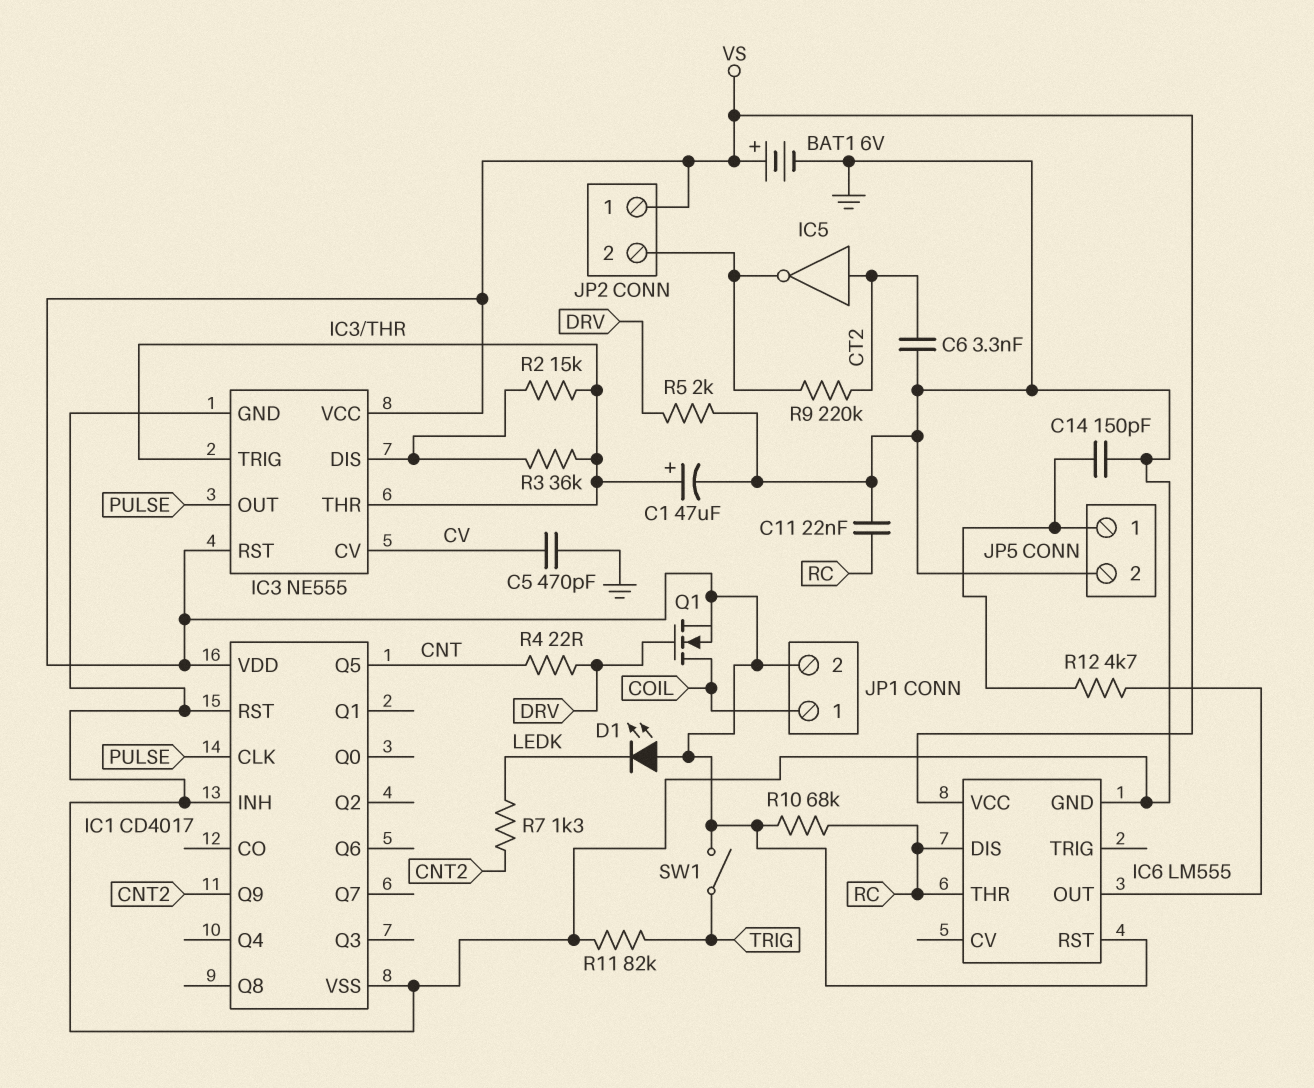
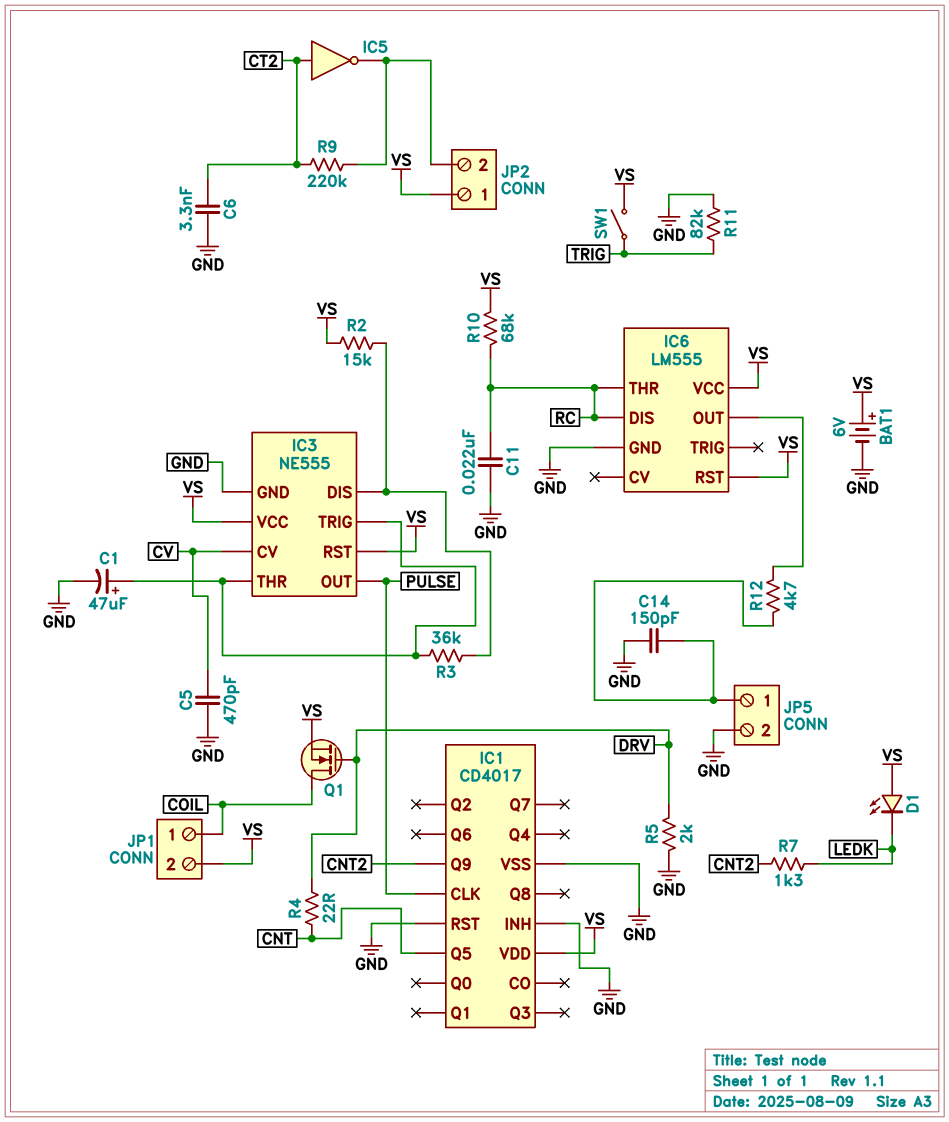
R2: 15k (IC3/DIS, IC3/THR) -> 15k (IC3/DIS, VS)

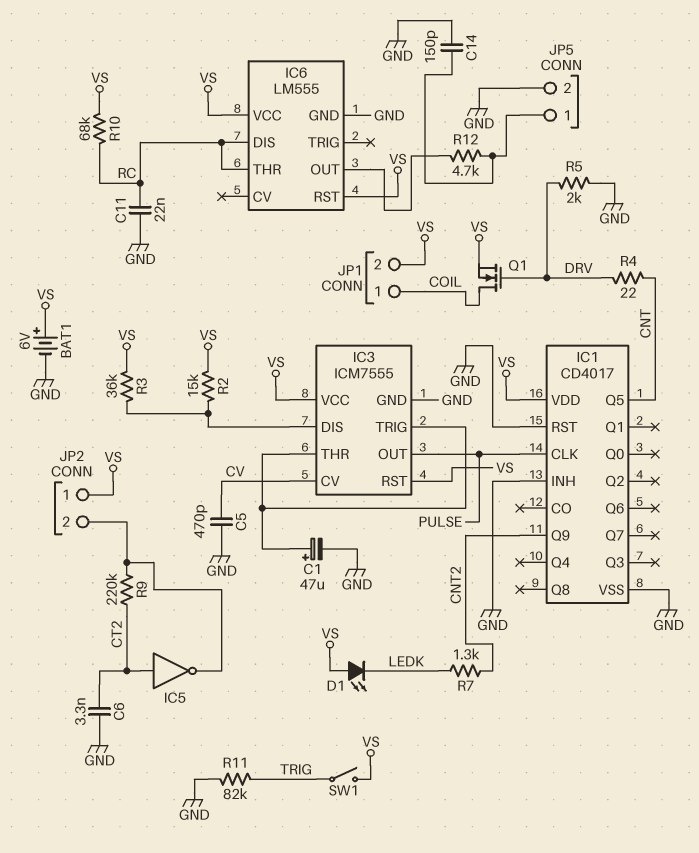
IC3: NE555 -> ICM7555
R3: 36k (IC3/DIS, IC3/THR) -> 36k (IC3/DIS, VS)

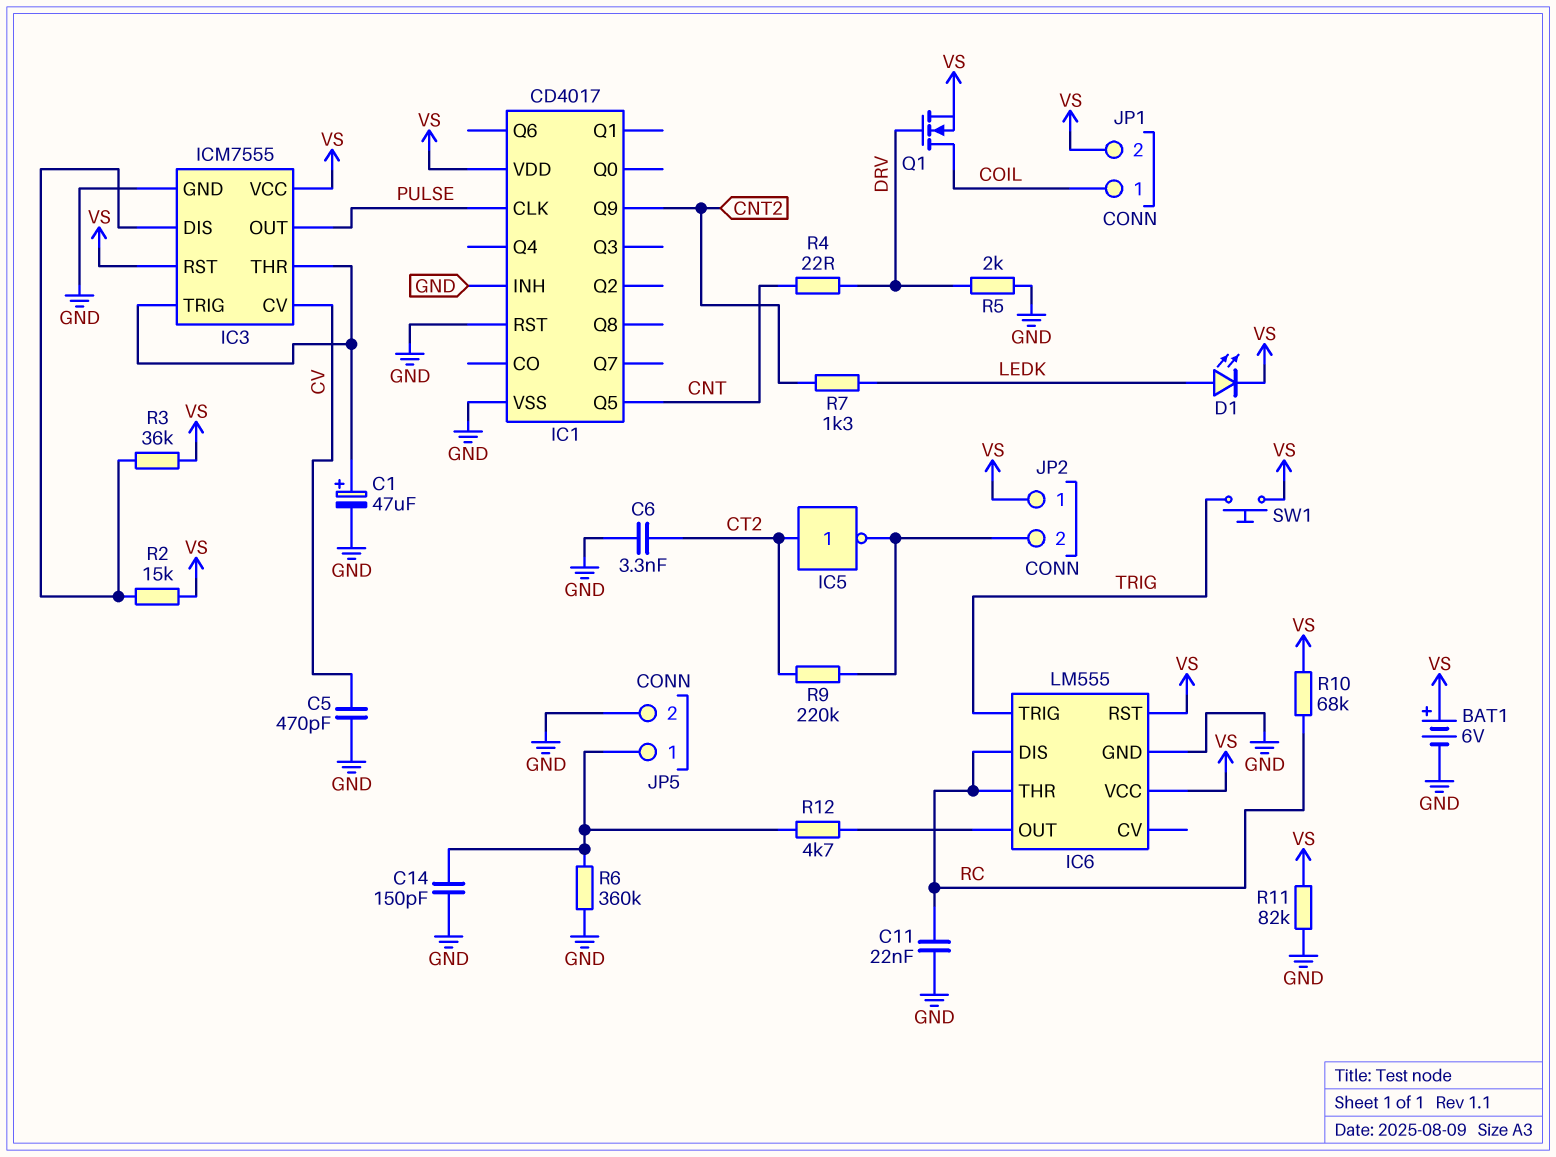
D1: LED (A VS, K LEDK) -> LED (A LEDK, K VS)
IC6 pin TRIG: none -> TRIG
R6: none -> 360k (GND, JP5/1)
R11: 82k (GND, TRIG) -> 82k (GND, VS)
SW1: switch (TRIG, VS) -> button (TRIG, VS)

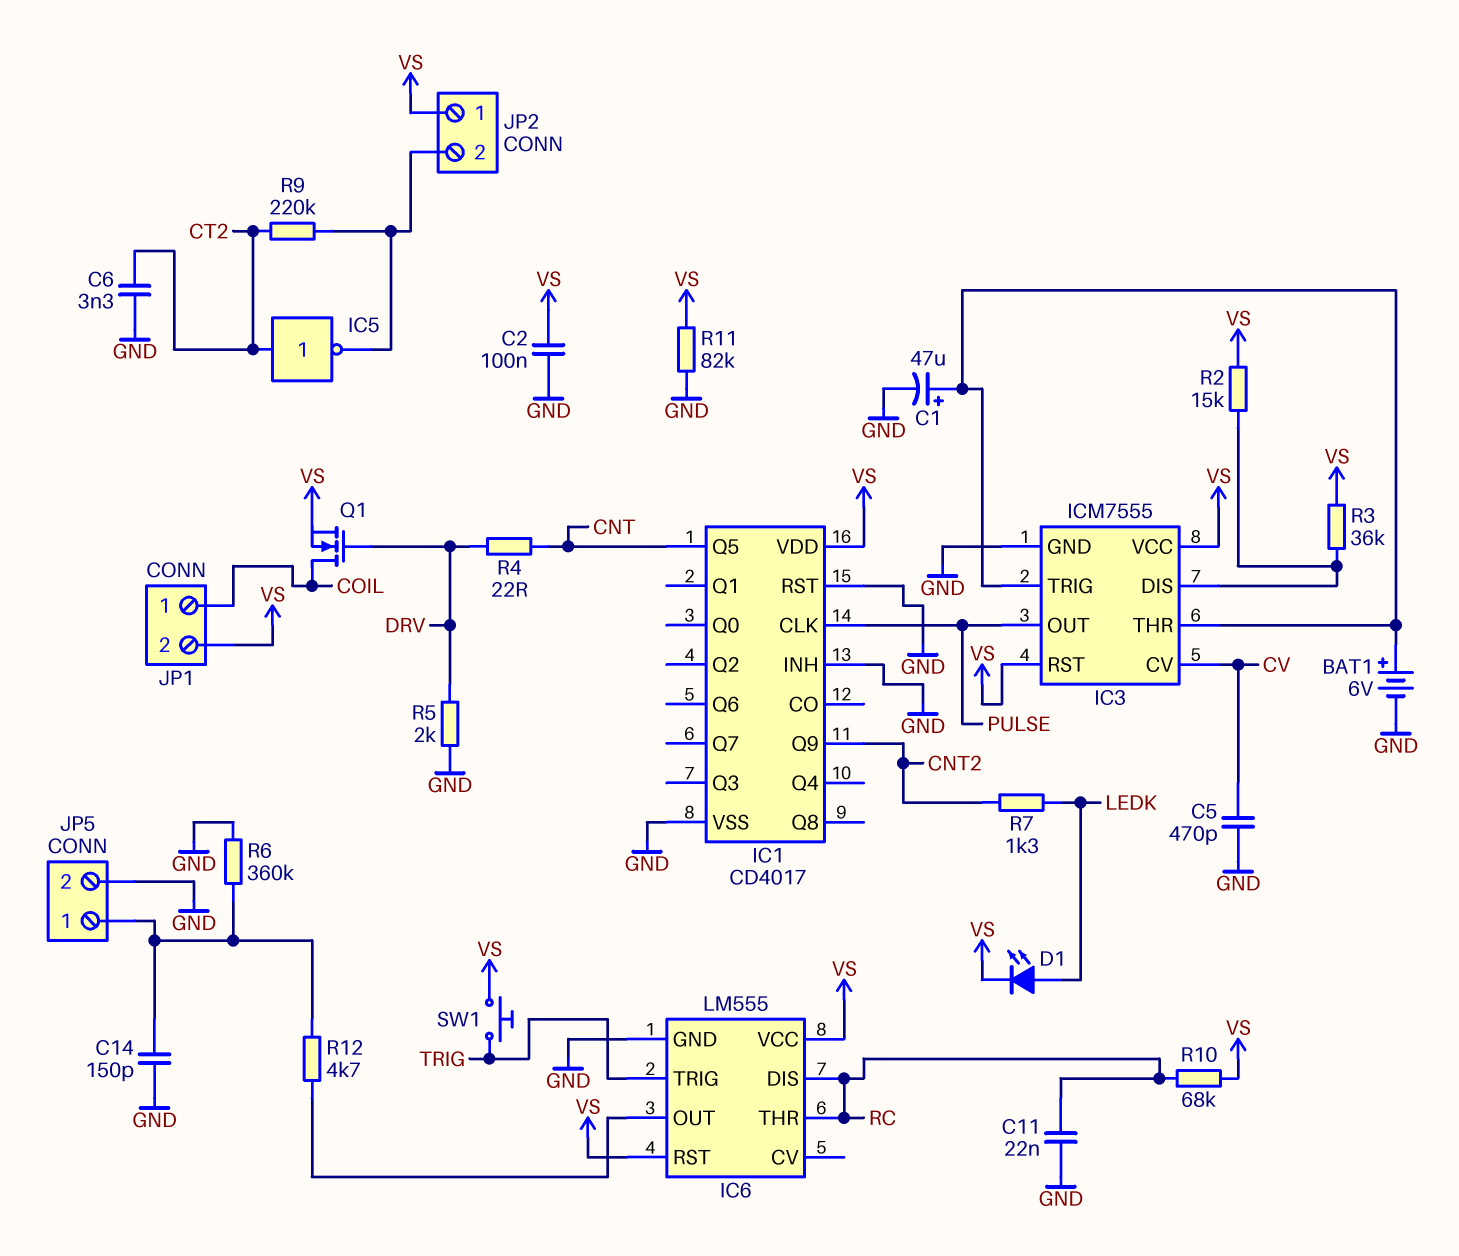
BAT1: 6V (plus VS, minus GND) -> 6V (plus IC3/THR, minus GND)
C2: none -> 100nF (GND, VS)

